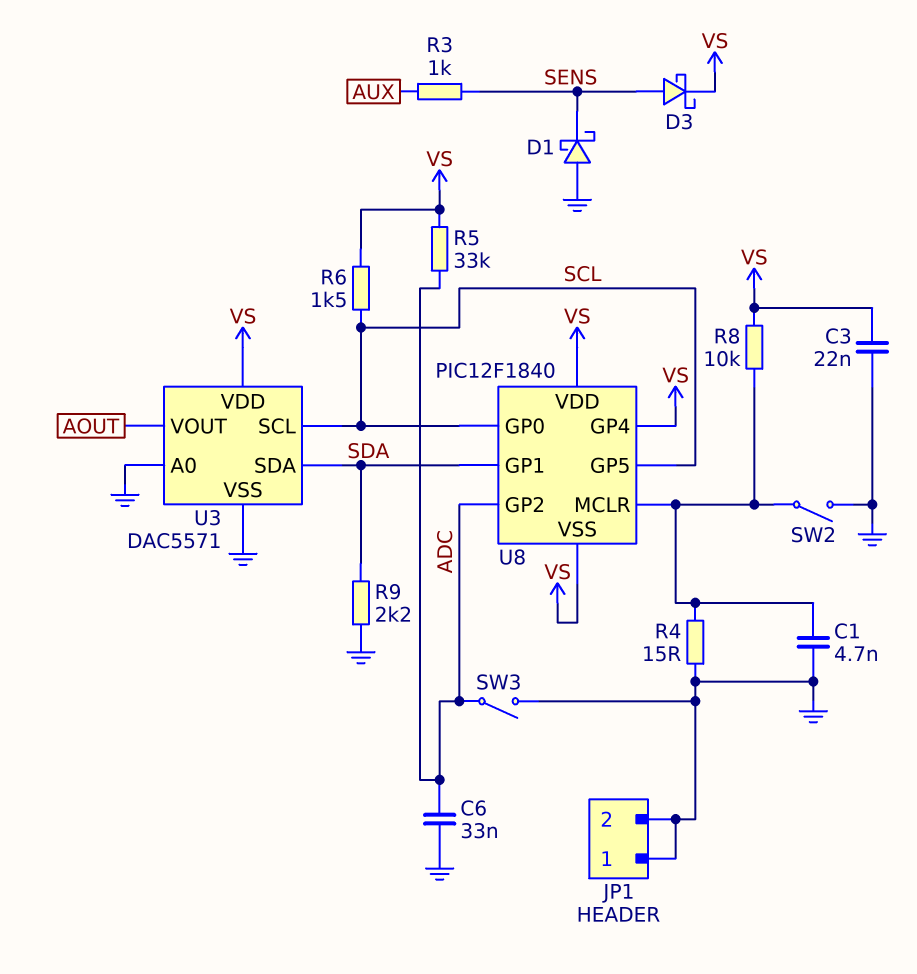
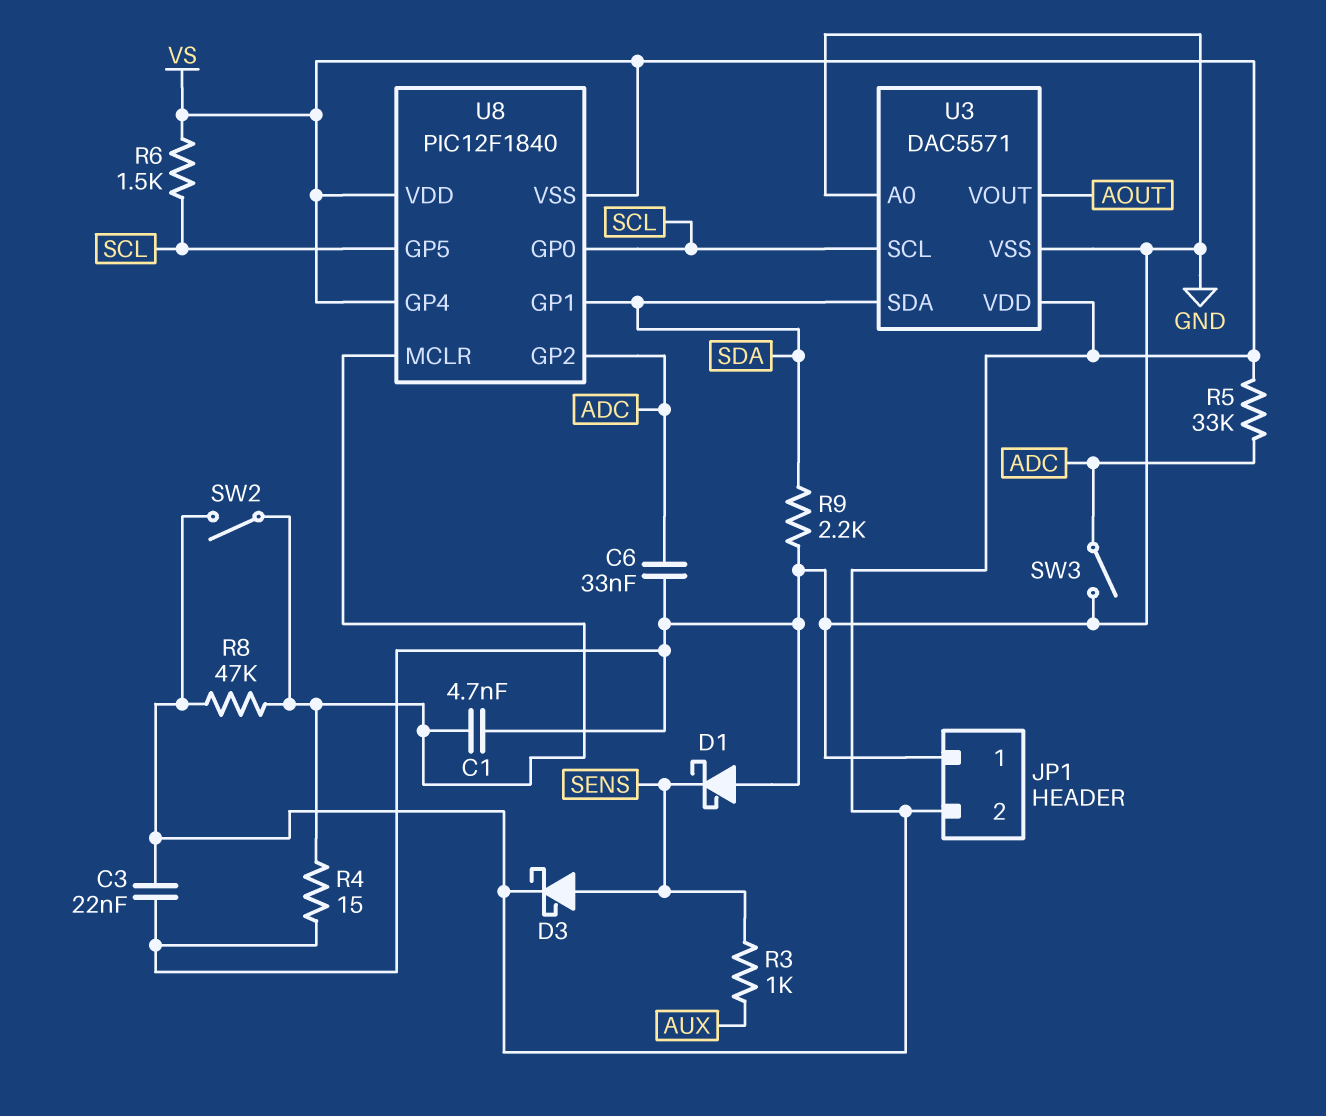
JP1 pin 2: GND -> VS
R8: 10k (U8/MCLR, VS) -> 47k (U8/MCLR, VS)
SW2: switch (GND, U8/MCLR) -> switch (U8/MCLR, VS)

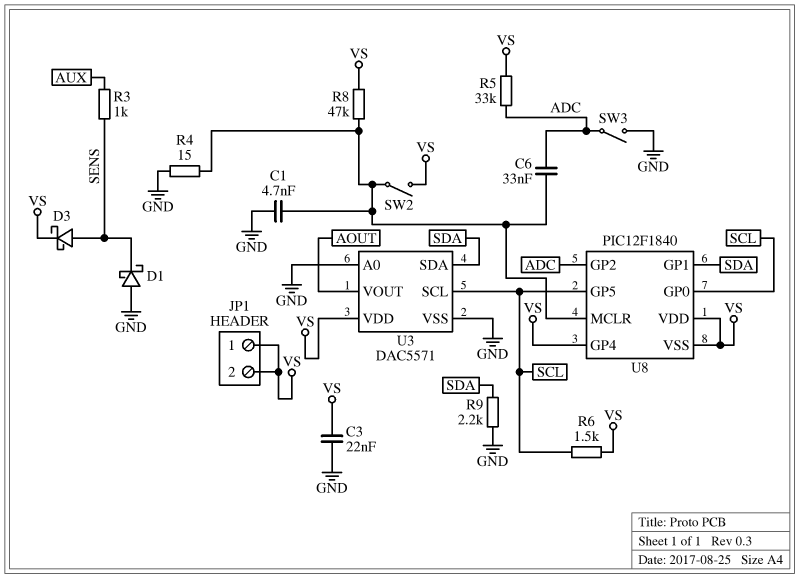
C6: 33nF (ADC, GND) -> 33nF (ADC, U8/MCLR)
JP1 pin 1: GND -> VS

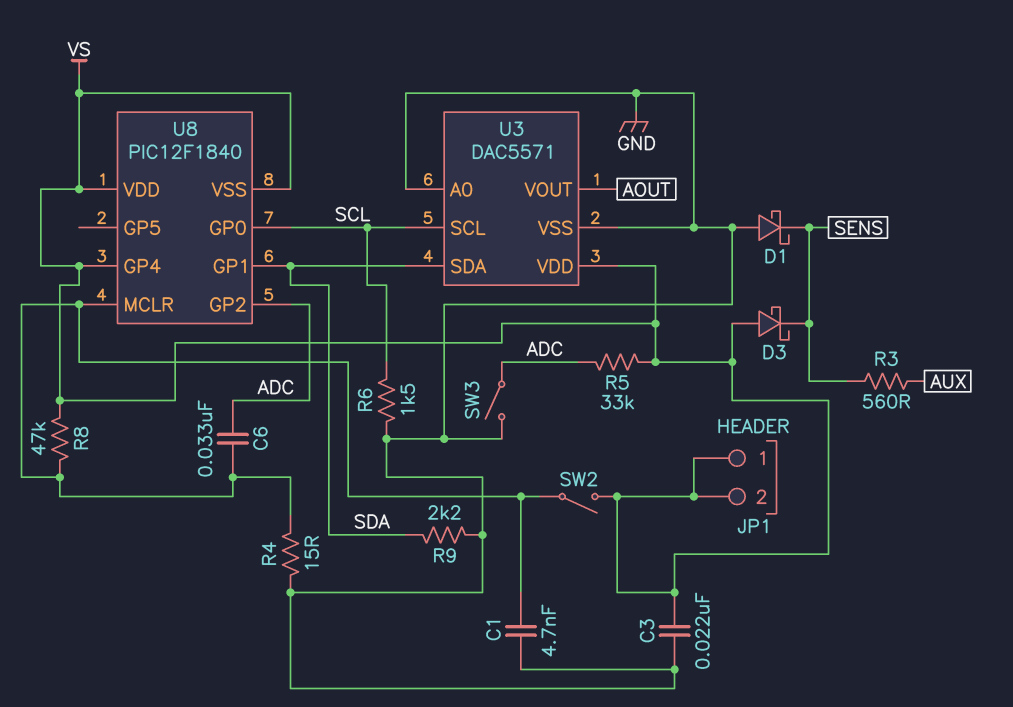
D3: schottky (A SENS, K VS) -> schottky (A VS, K SENS)
R3: 1k (AUX, SENS) -> 560 (AUX, SENS)
R6: 1.5k (SCL, VS) -> 1.5k (GND, SCL)
U8 pin GP5: SCL -> none

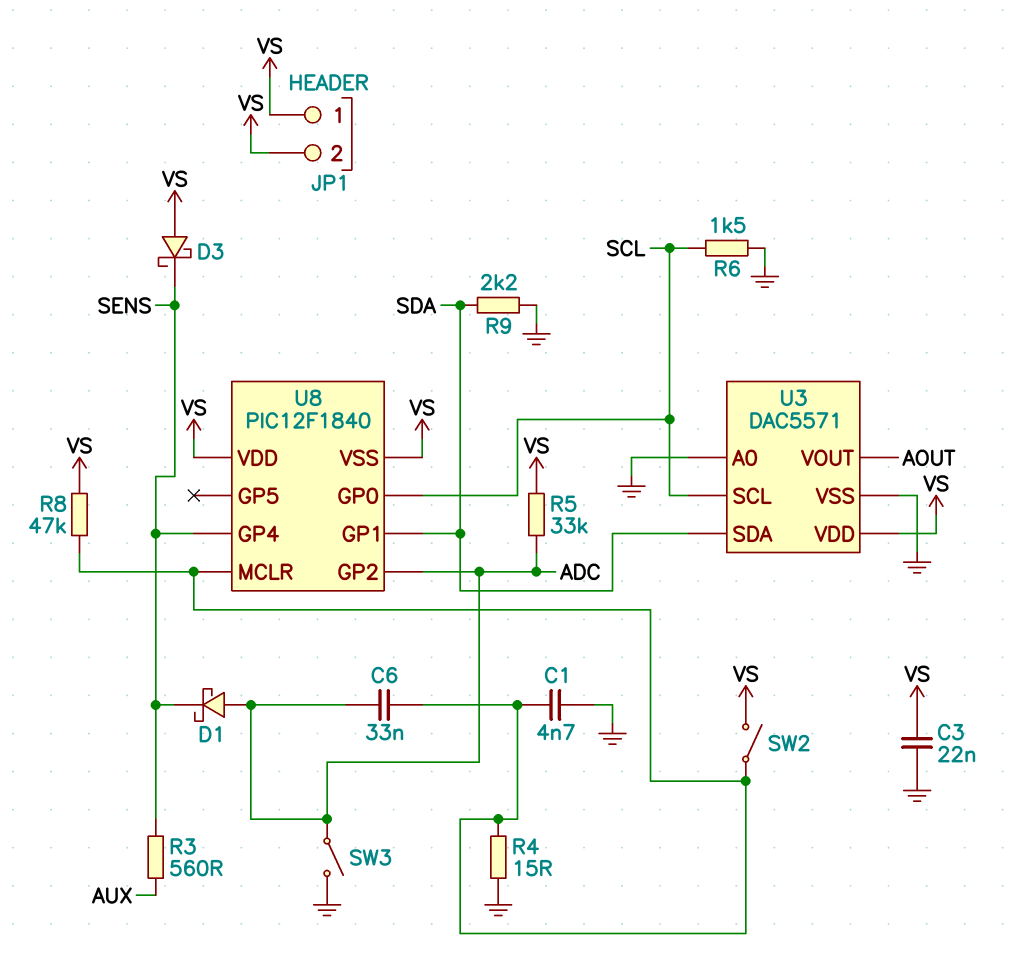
D1: schottky (A GND, K SENS) -> schottky (A ADC, K SENS)
U8 pin GP4: VS -> SENS

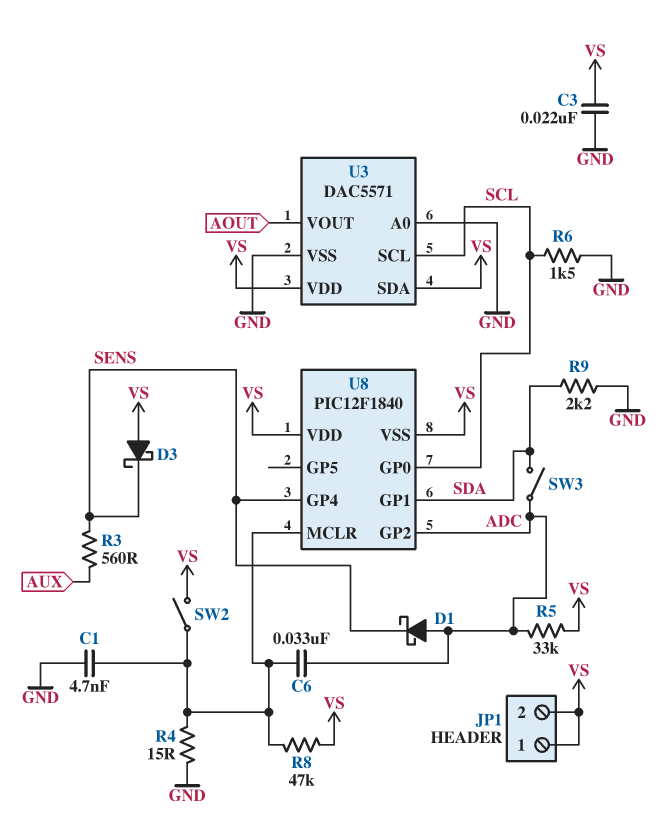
SW3: switch (ADC, GND) -> switch (ADC, SDA)
U3 pin SDA: SDA -> VS

